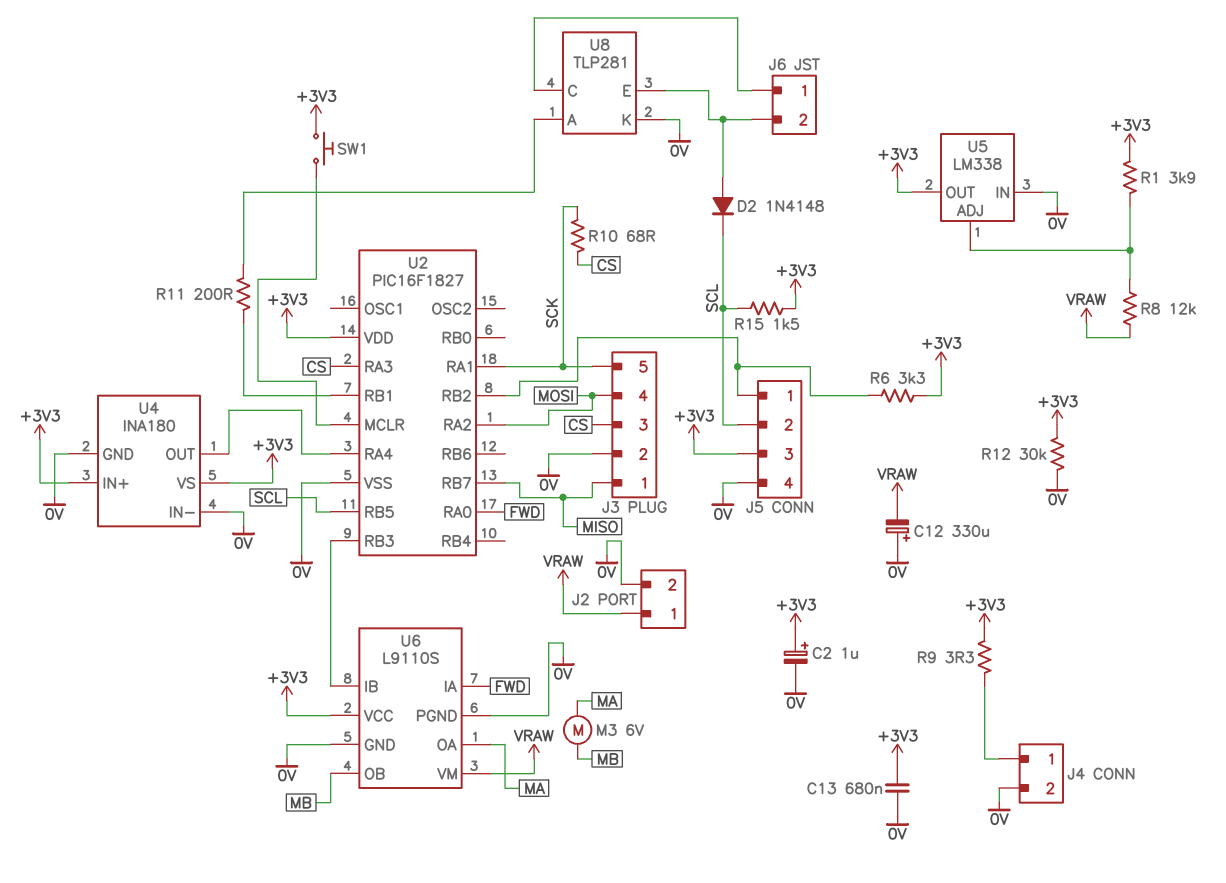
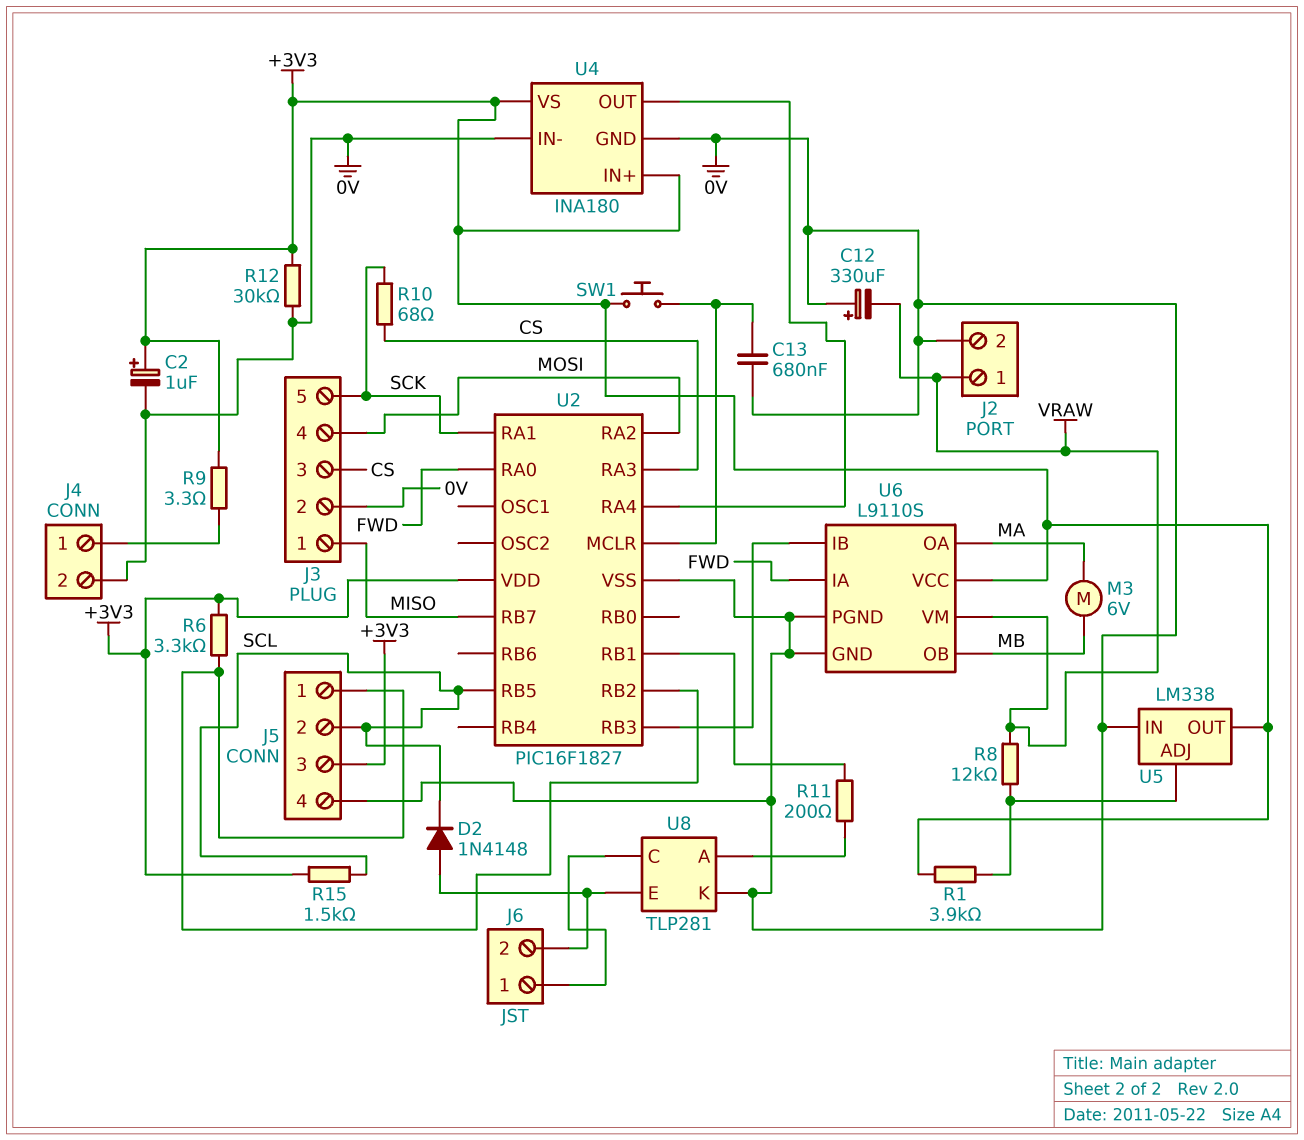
C13: 680nF (+3V3, 0V) -> 680nF (0V, U2/MCLR)

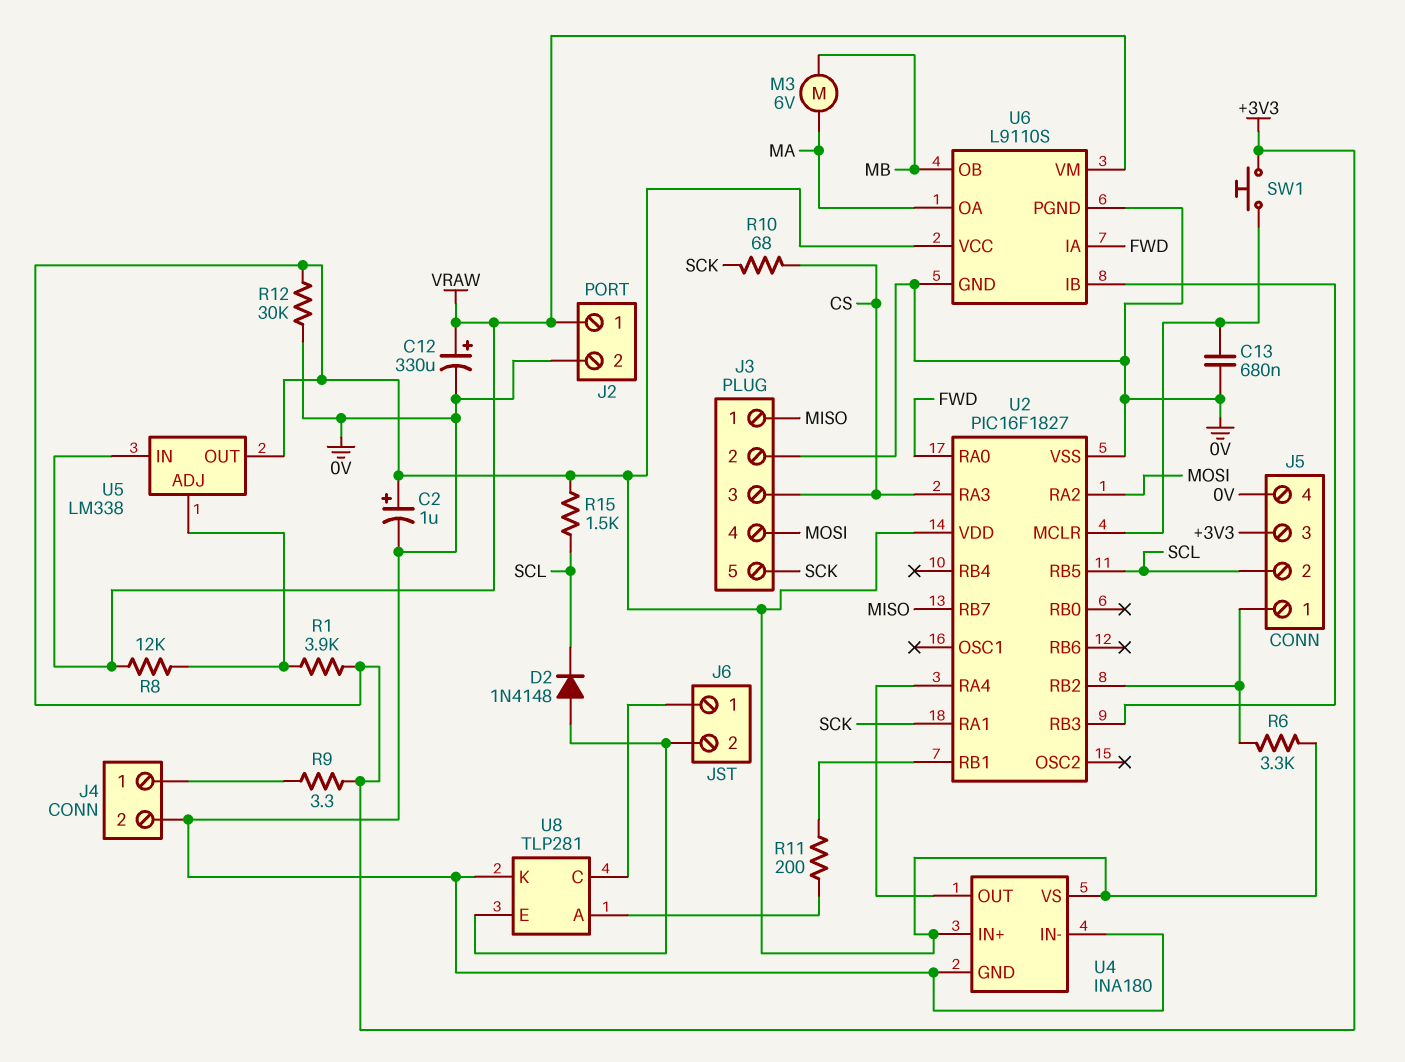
C12: 330uF (plus 0V, minus VRAW) -> 330uF (plus VRAW, minus 0V)
U5 pin IN: 0V -> VRAW

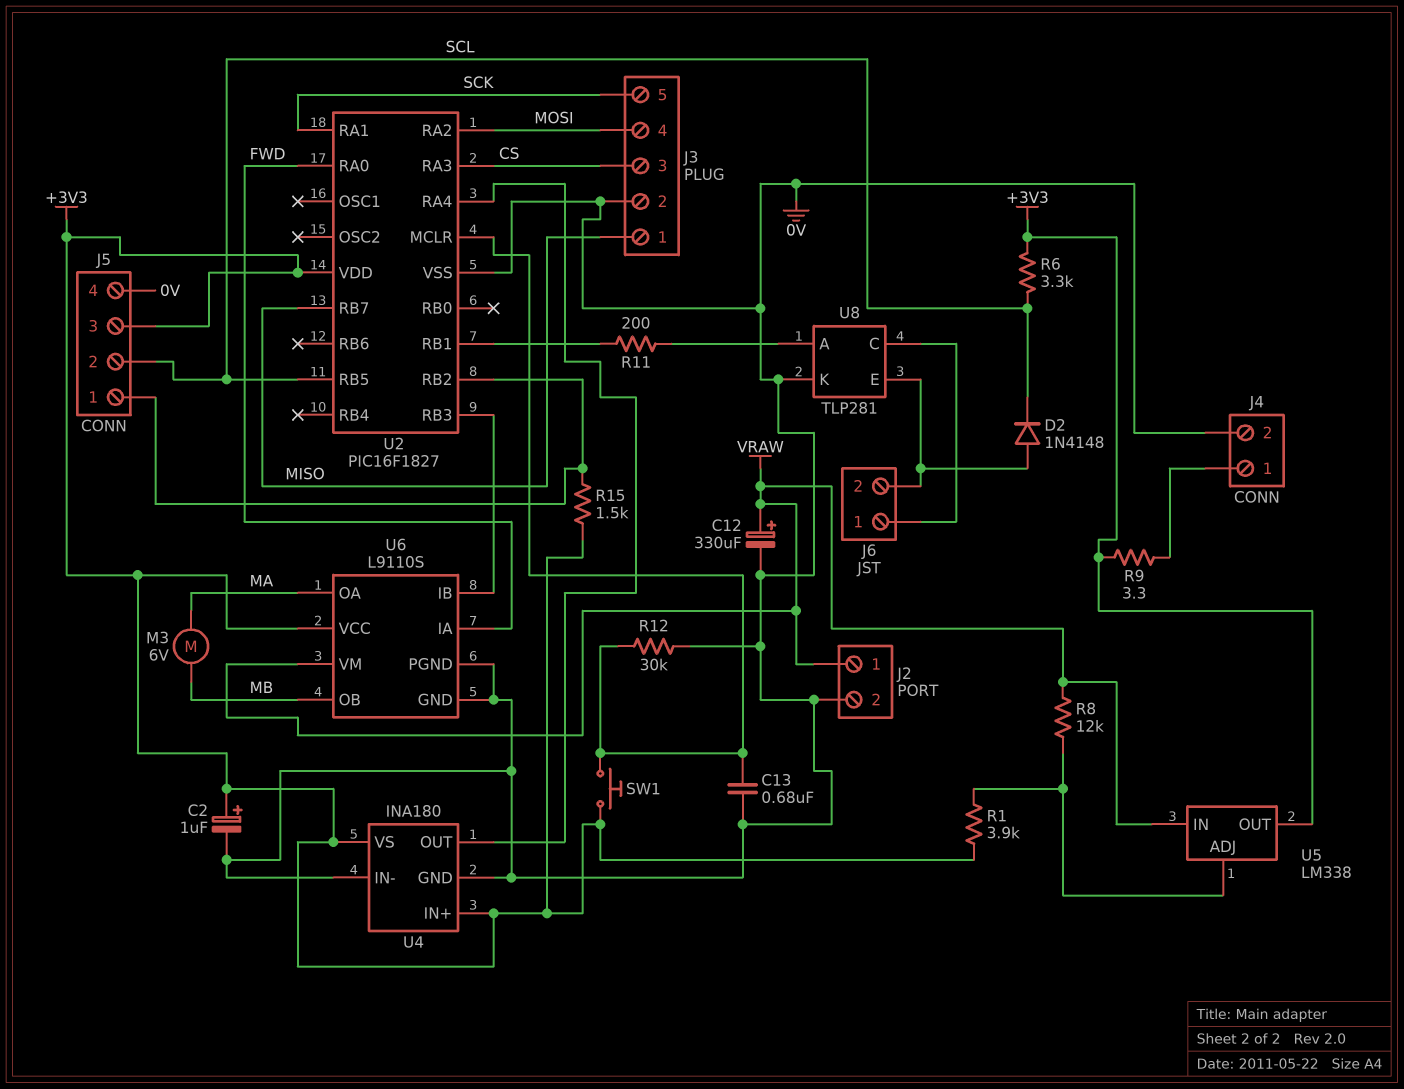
R6: 3.3k (+3V3, J5/1) -> 3.3k (+3V3, SCL)
R10: 68 (CS, SCK) -> none
R12: 30k (+3V3, 0V) -> 30k (0V, U2/MCLR)
R15: 1.5k (+3V3, SCL) -> 1.5k (+3V3, J5/1)

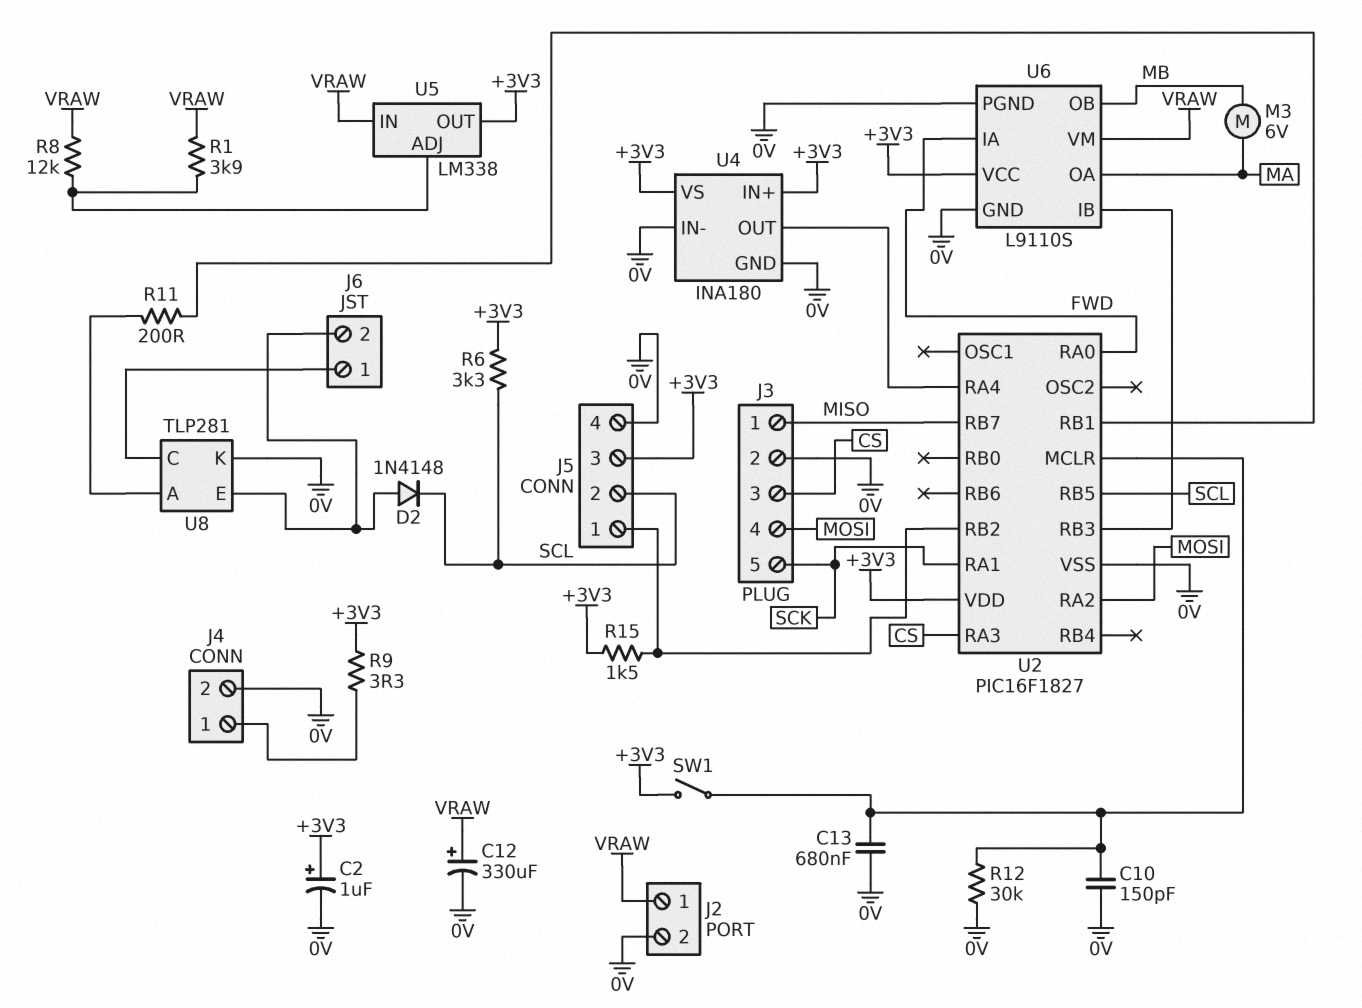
C10: none -> 150pF (0V, U2/MCLR)
R1: 3.9k (+3V3, U5/ADJ) -> 3.9k (U5/ADJ, VRAW)
SW1: button (+3V3, U2/MCLR) -> switch (+3V3, U2/MCLR)

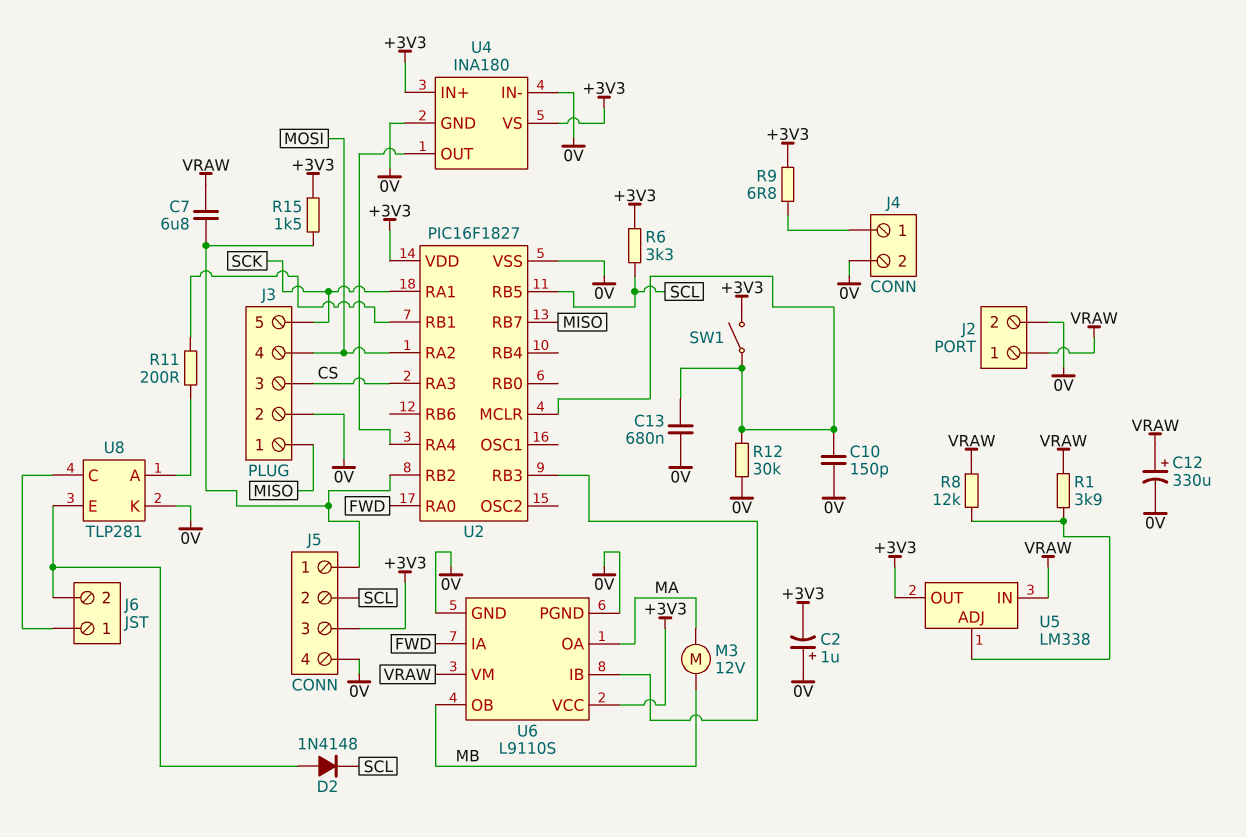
C2: 1uF (plus +3V3, minus 0V) -> 1uF (plus 0V, minus +3V3)
C7: none -> 6.8uF (J5/1, VRAW)
M3: motor 6V (MA, MB) -> motor 12V (MA, MB)
R9: 3.3 (+3V3, J4/1) -> 6.8 (+3V3, J4/1)

